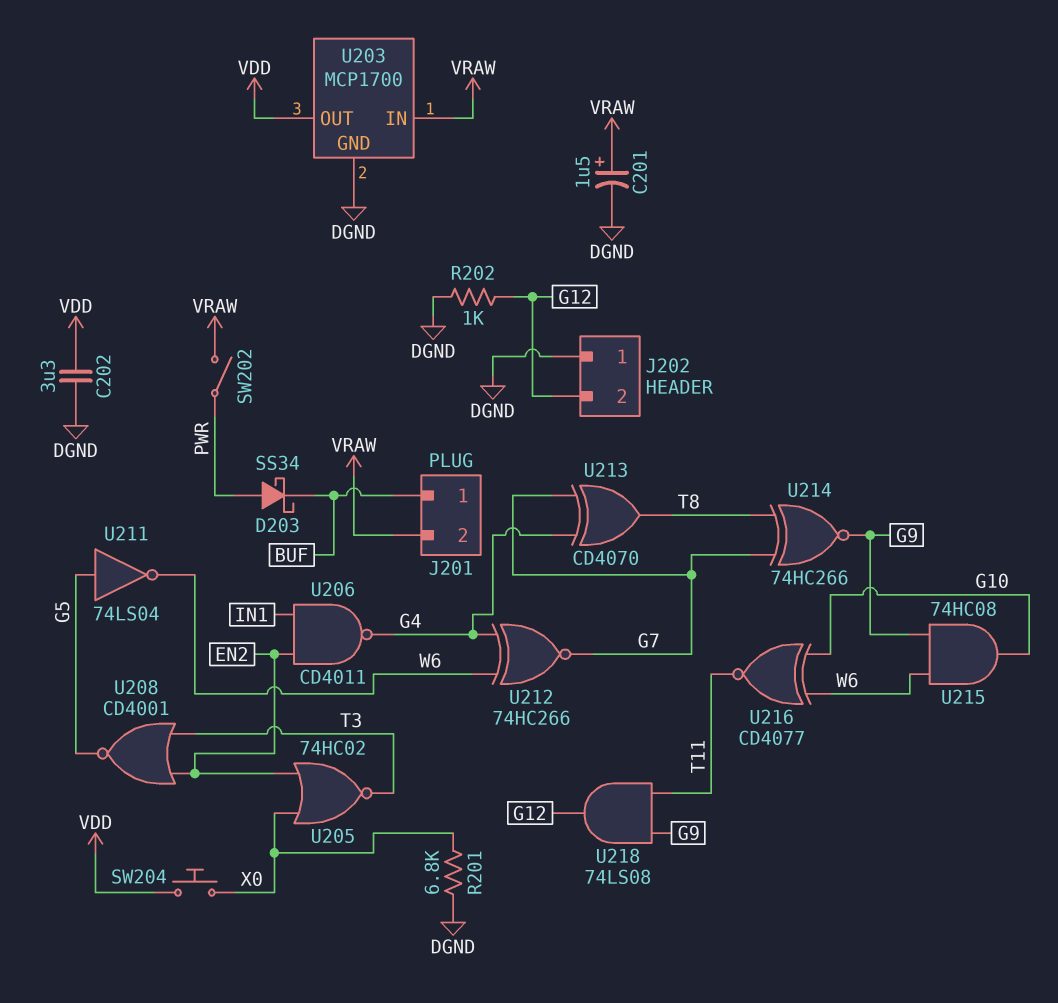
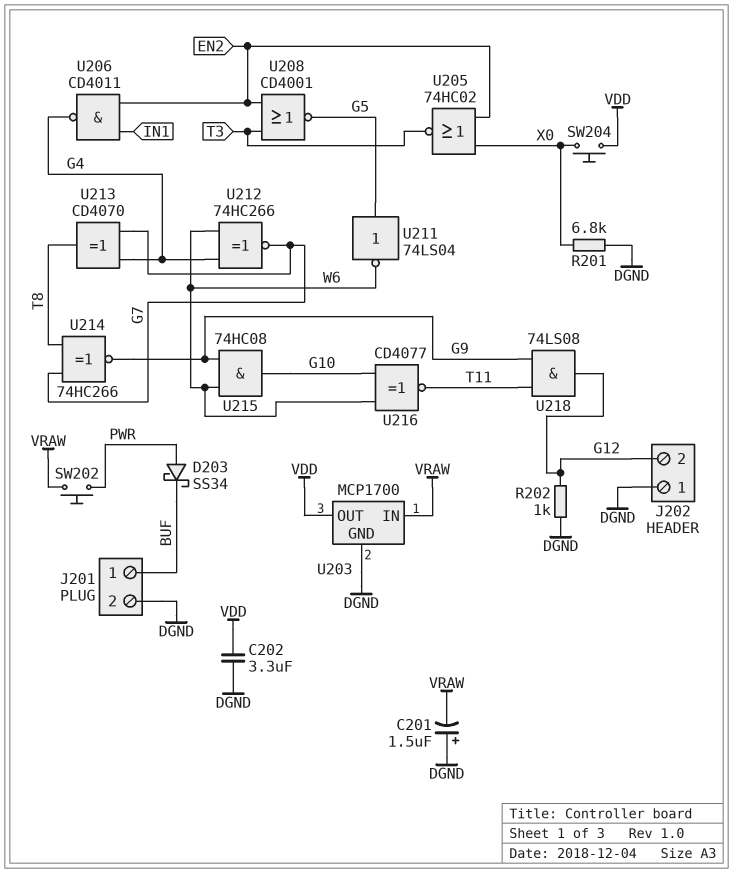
C201: 1.5uF (plus VRAW, minus DGND) -> 1.5uF (plus DGND, minus VRAW)
J201 pin 2: VRAW -> DGND
SW202: switch (PWR, VRAW) -> button (PWR, VRAW)

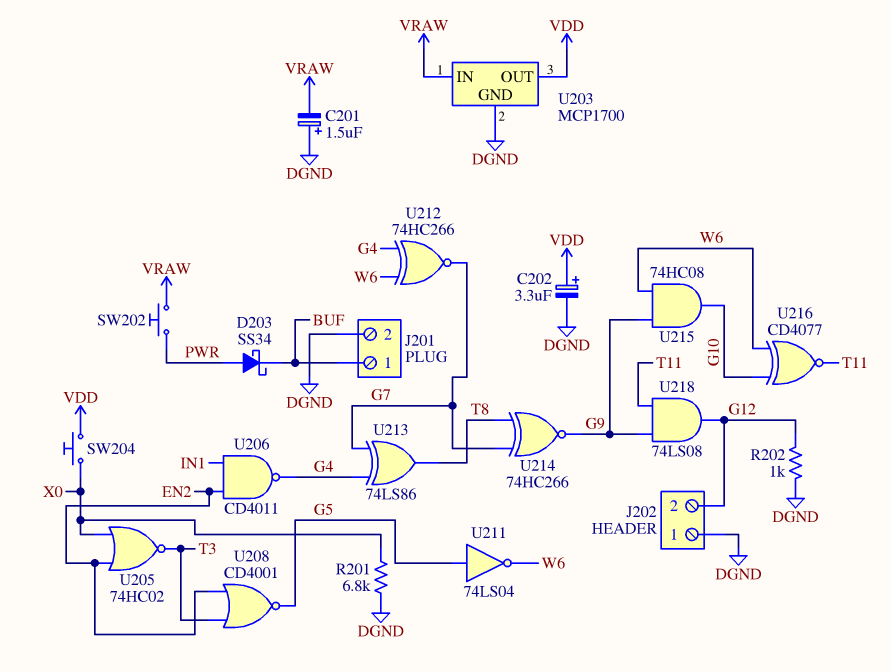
C202: 3.3uF (DGND, VDD) -> 3.3uF (plus VDD, minus DGND)
U213: XOR CD4070 (in G4, in G7, out T8) -> XOR 74LS86 (in G4, in G7, out T8)

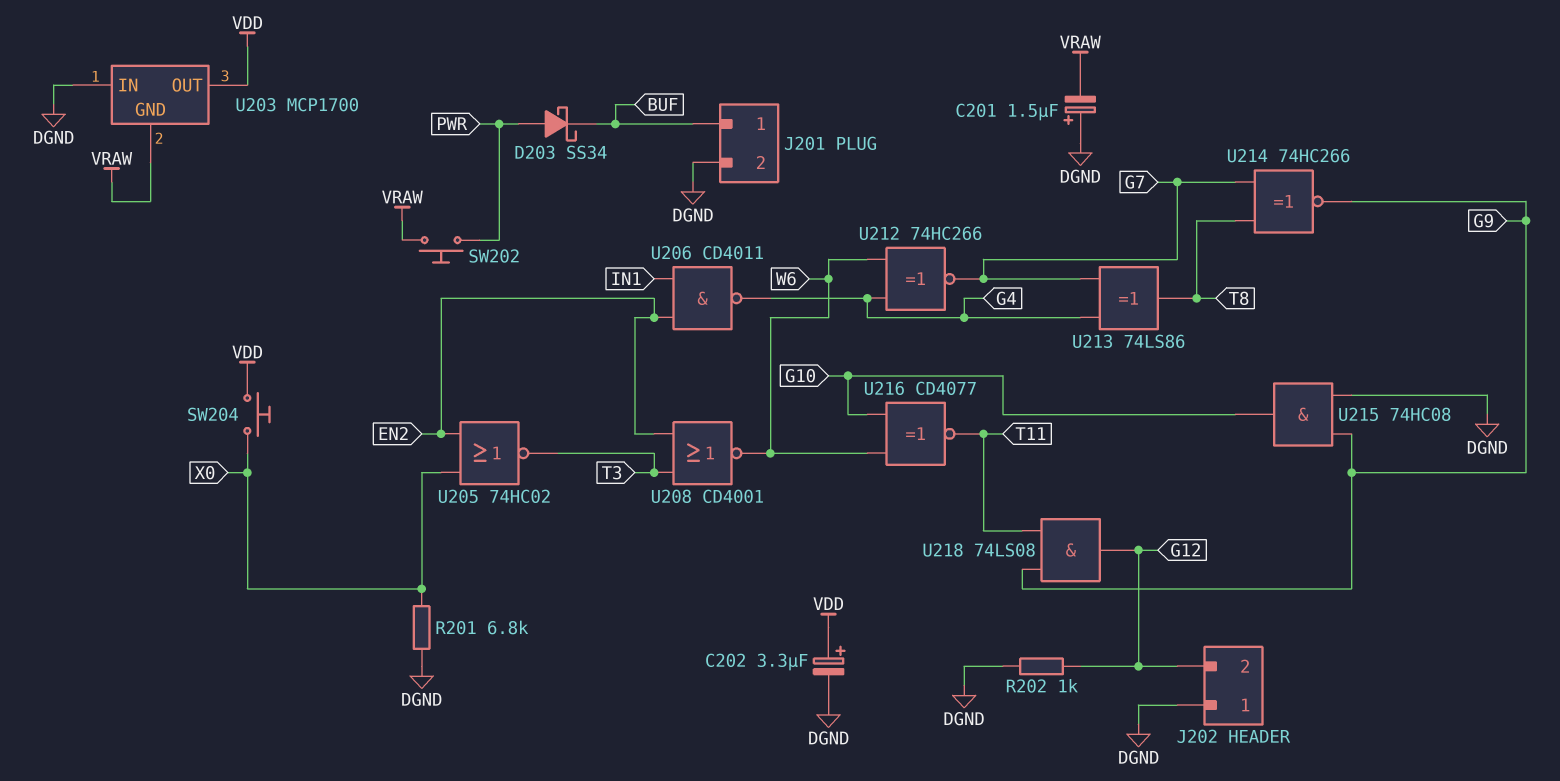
U203 pin GND: DGND -> VRAW
U203 pin IN: VRAW -> DGND
U208: NOR CD4001 (in EN2, in T3, out G5) -> NOR CD4001 (in EN2, in T3, out W6)
U211: NOT 74LS04 (in G5, out W6) -> none
U215: AND 74HC08 (in G9, in W6, out G10) -> AND 74HC08 (in DGND, in G9, out G10)

